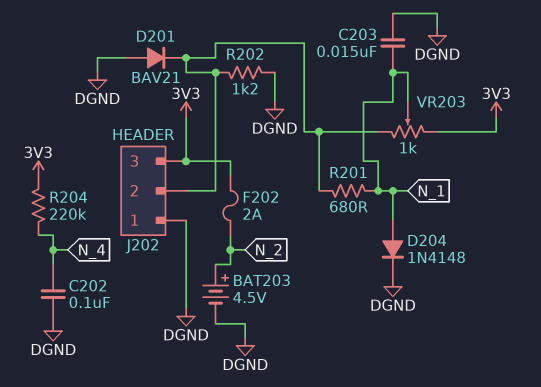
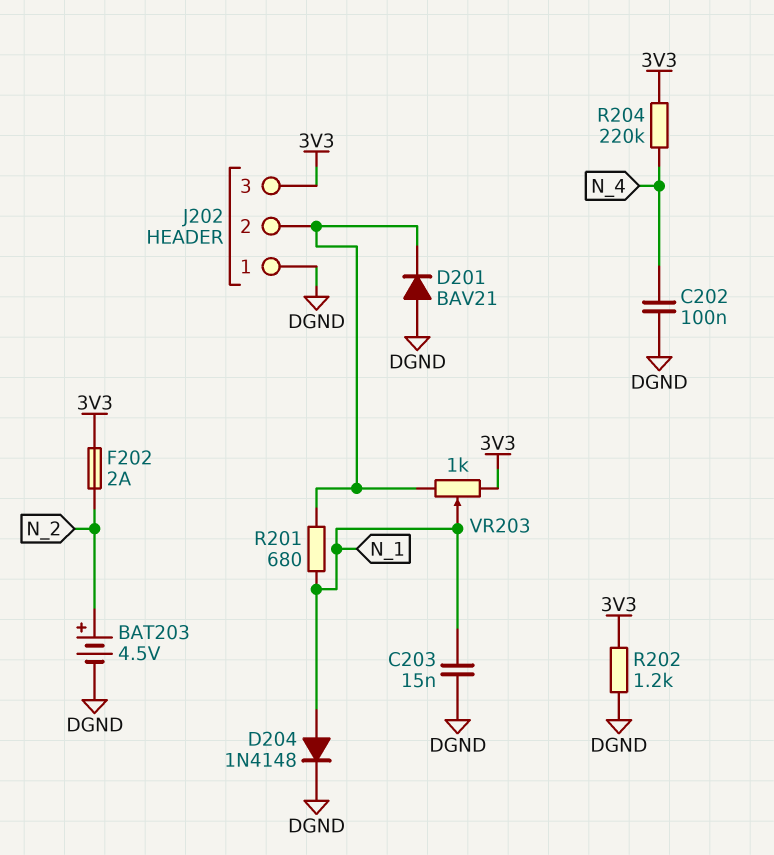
R202: 1.2k (DGND, J202/2) -> 1.2k (3V3, DGND)

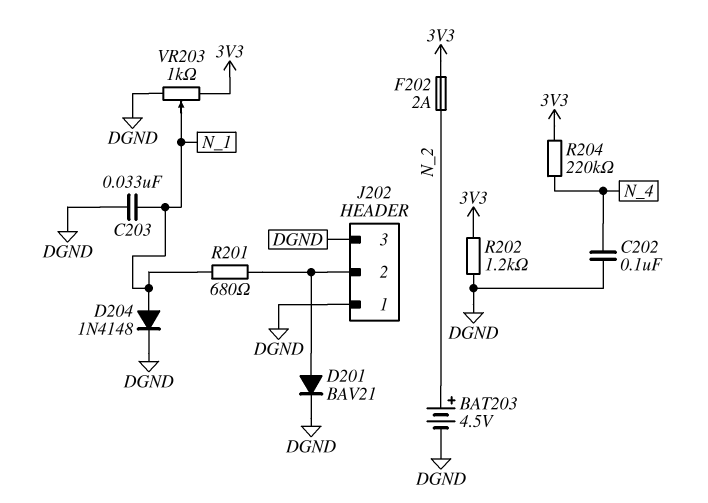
C203: 15nF (DGND, N_1) -> 33nF (DGND, N_1)
D201: diode BAV21 (A DGND, K J202/2) -> diode BAV21 (A J202/2, K DGND)
J202 pin 3: 3V3 -> DGND
VR203: 1k (3V3, J202/2, wiper N_1) -> 1k (3V3, DGND, wiper N_1)

